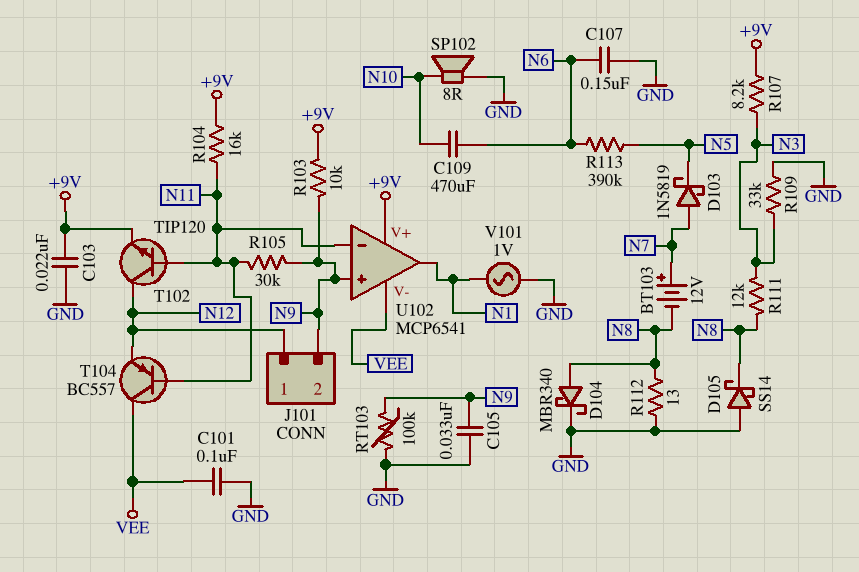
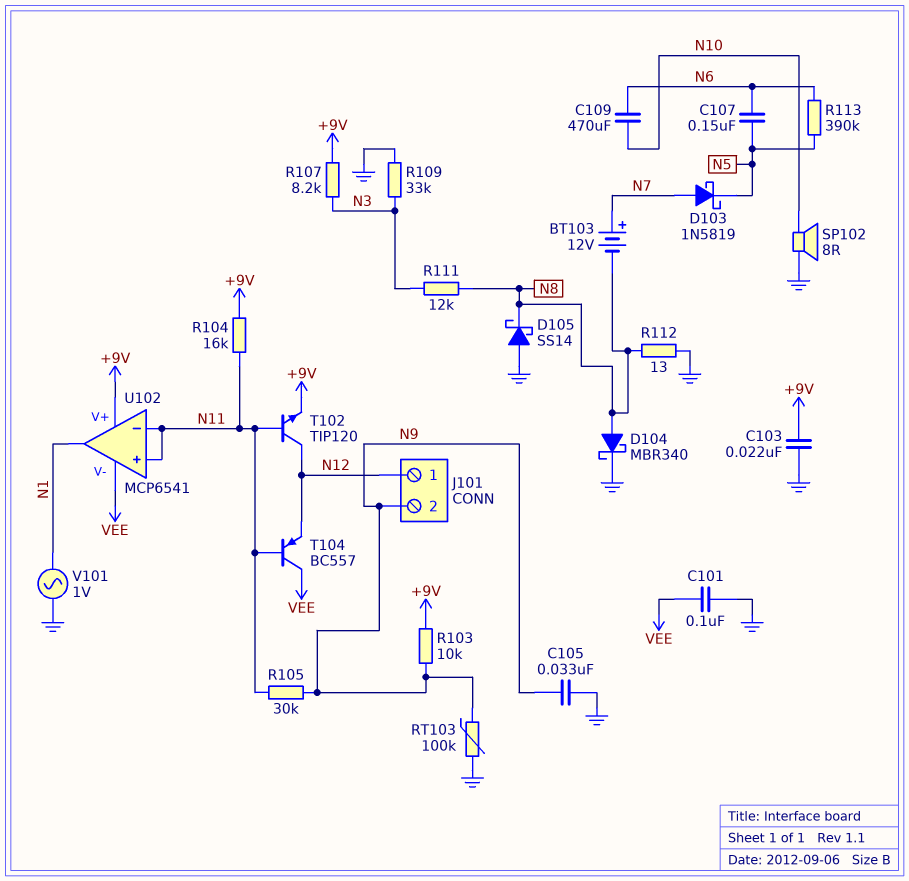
C107: 150nF (GND, N6) -> 150nF (N5, N6)
U102 pin in+: N9 -> N11

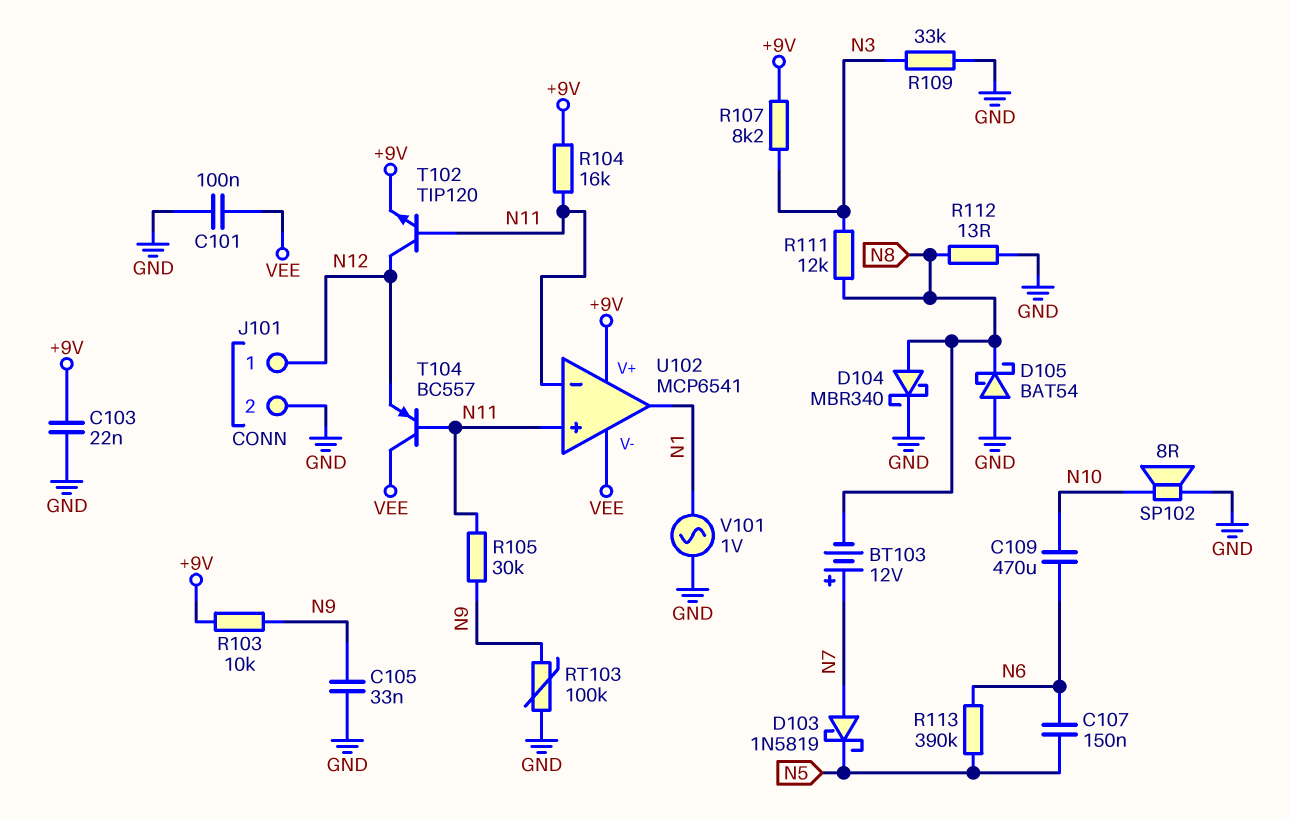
D105: schottky SS14 (A GND, K N8) -> schottky BAT54 (A GND, K N8)
J101 pin 2: N9 -> GND

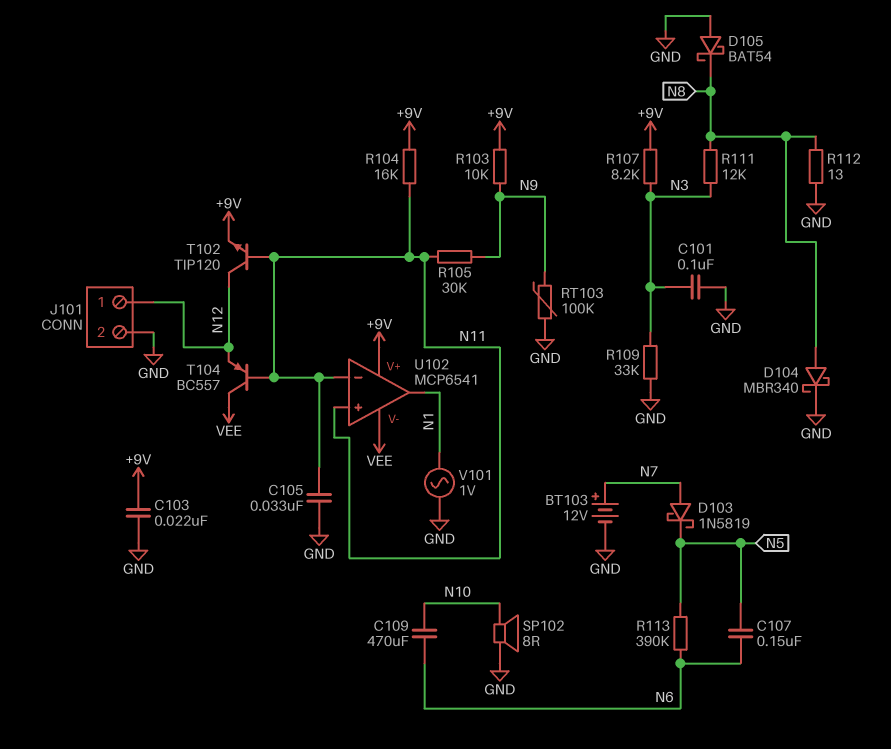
BT103: 12V (plus N7, minus N8) -> 12V (plus N7, minus GND)
C101: 100nF (GND, VEE) -> 100nF (GND, N3)
C105: 33nF (GND, N9) -> 33nF (GND, N11)

